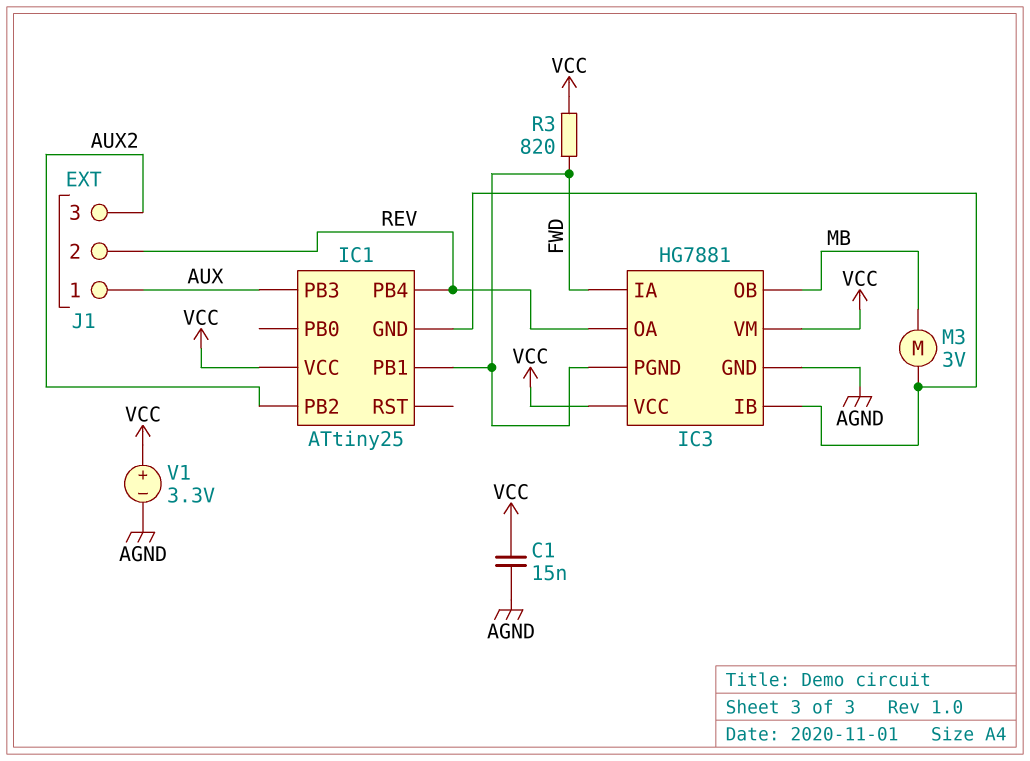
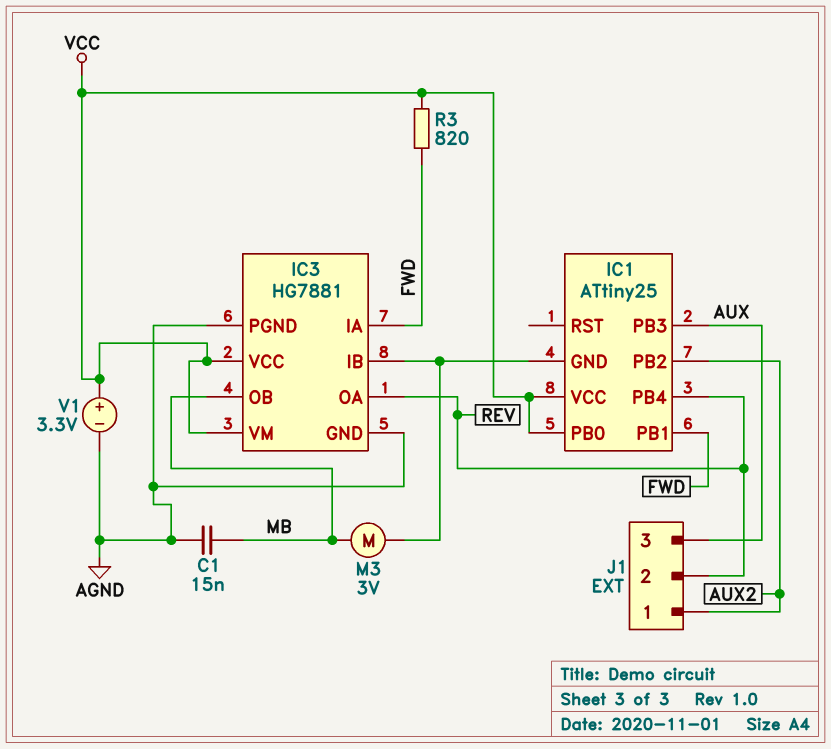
C1: 15nF (AGND, VCC) -> 15nF (AGND, MB)
IC1 pin PB0: none -> VCC
IC3 pin PGND: FWD -> AGND
J1 pin 1: AUX -> AUX2
J1 pin 3: AUX2 -> AUX

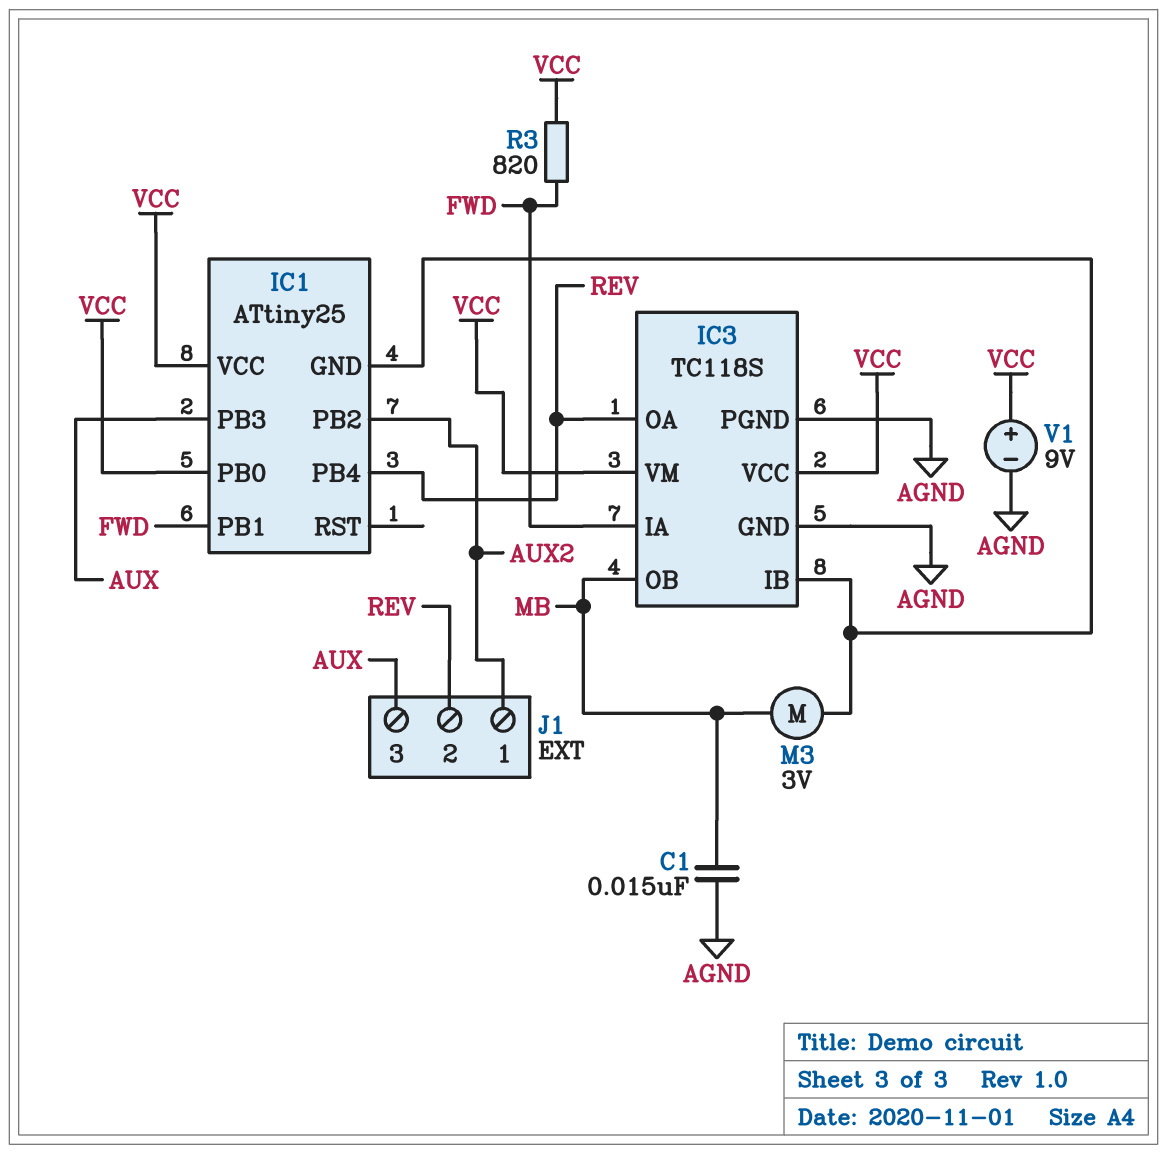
IC3: HG7881 -> TC118S
V1: 3.3V (plus VCC, minus AGND) -> 9V (plus VCC, minus AGND)

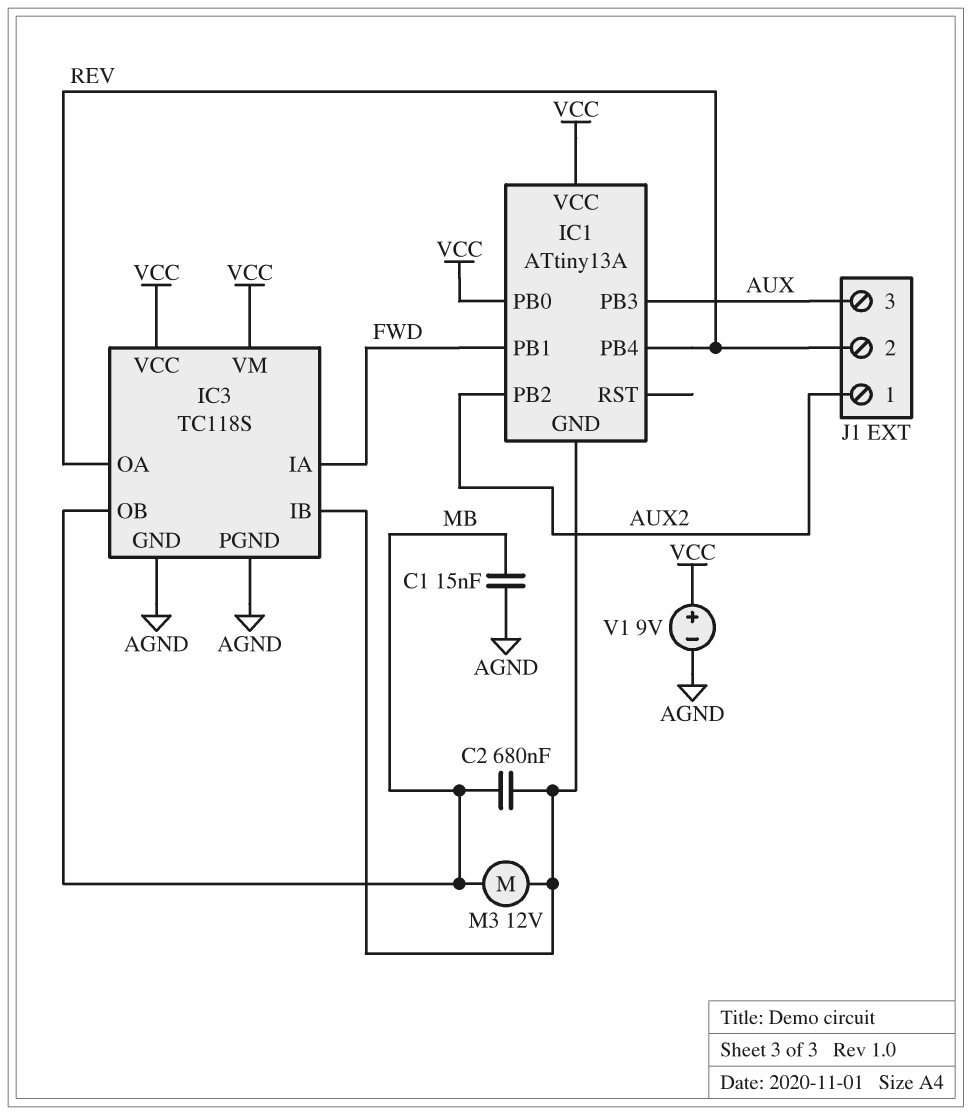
C2: none -> 680nF (IC1/GND, MB)
IC1: ATtiny25 -> ATtiny13A
M3: motor 3V (IC1/GND, MB) -> motor 12V (IC1/GND, MB)
R3: 820 (FWD, VCC) -> none

